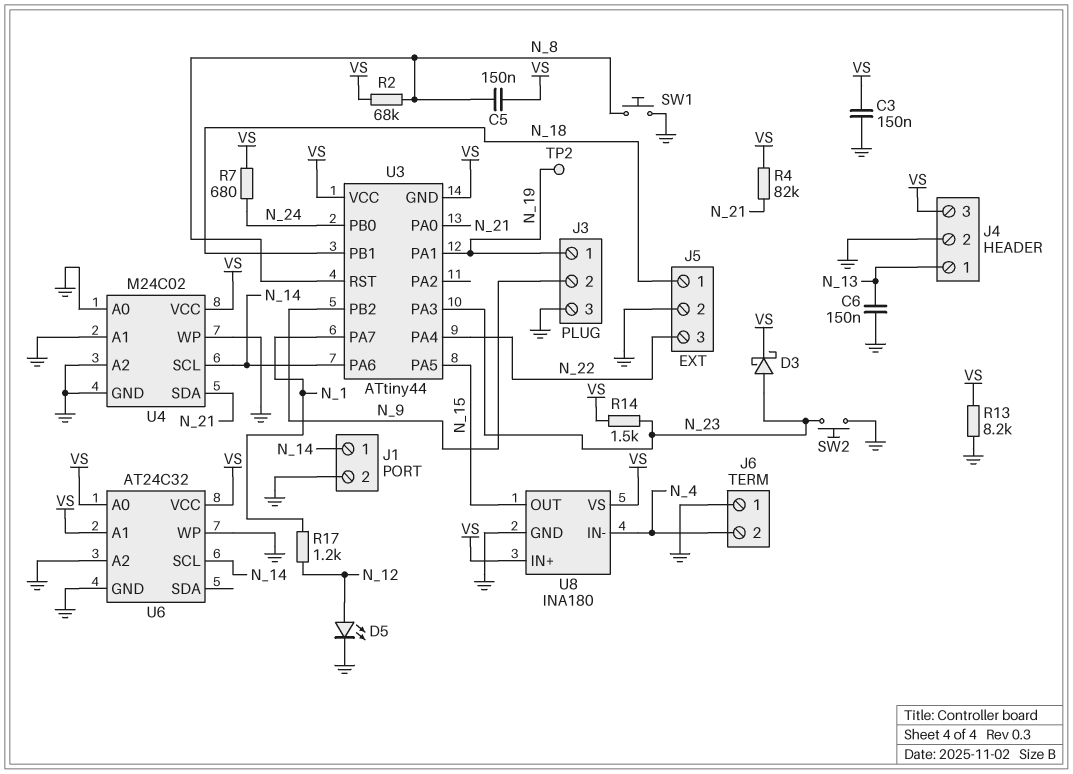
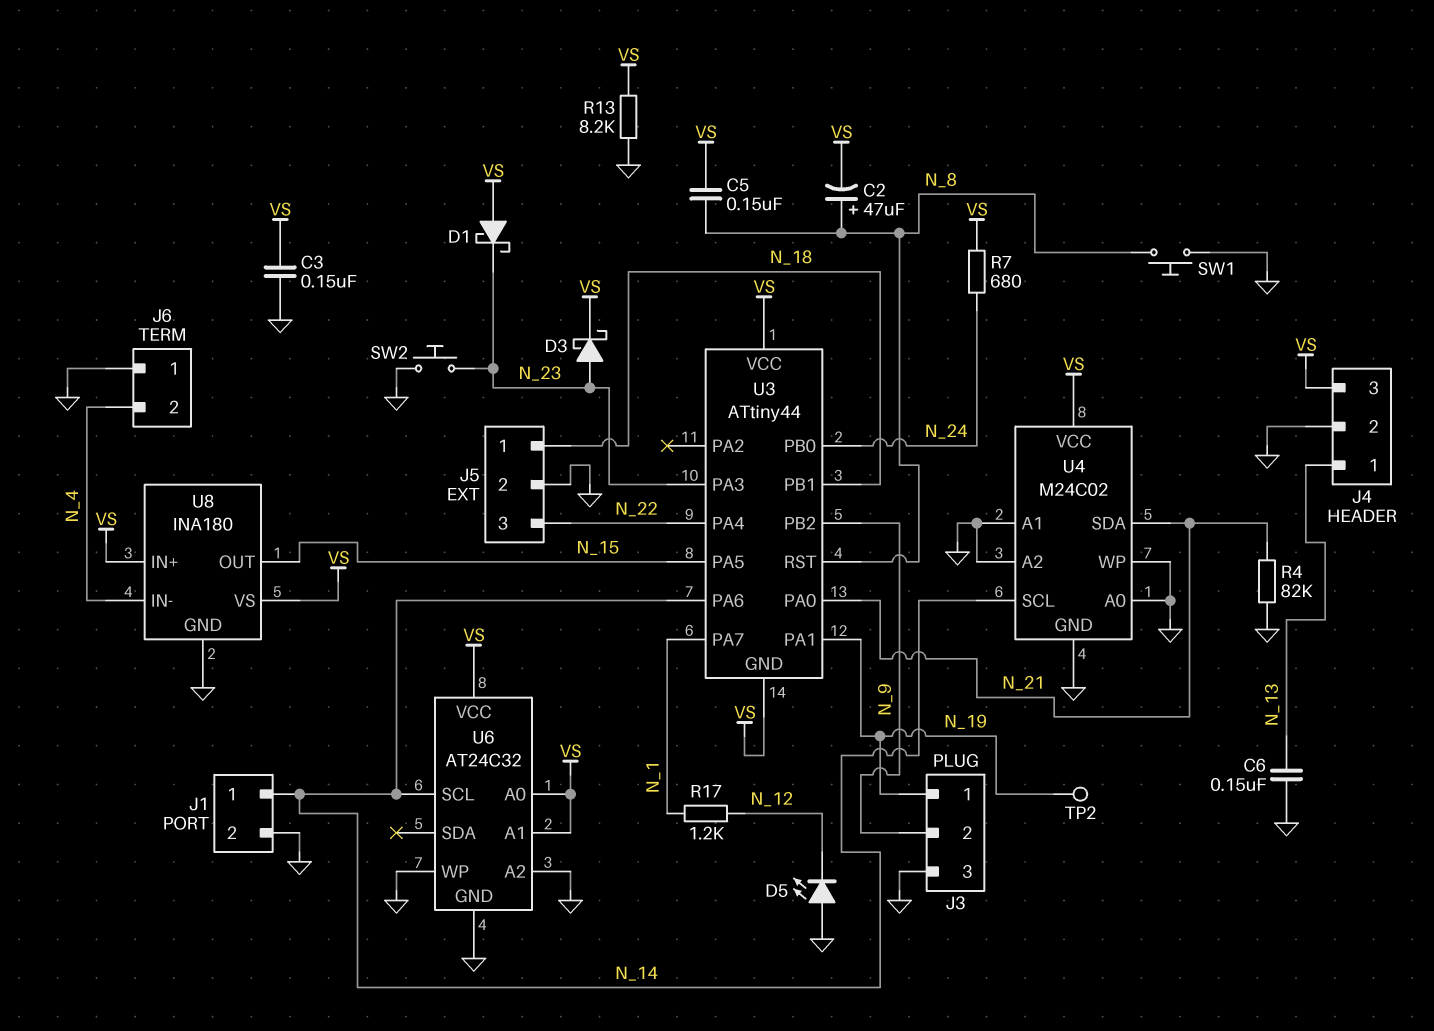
C2: none -> 47uF (plus N_8, minus VS)
D1: none -> schottky (A VS, K N_23)
D5: LED (A N_12, K GND) -> LED (A GND, K N_12)
R2: 68k (N_8, VS) -> none
R4: 82k (N_21, VS) -> 82k (GND, N_21)
R14: 1.5k (N_23, VS) -> none

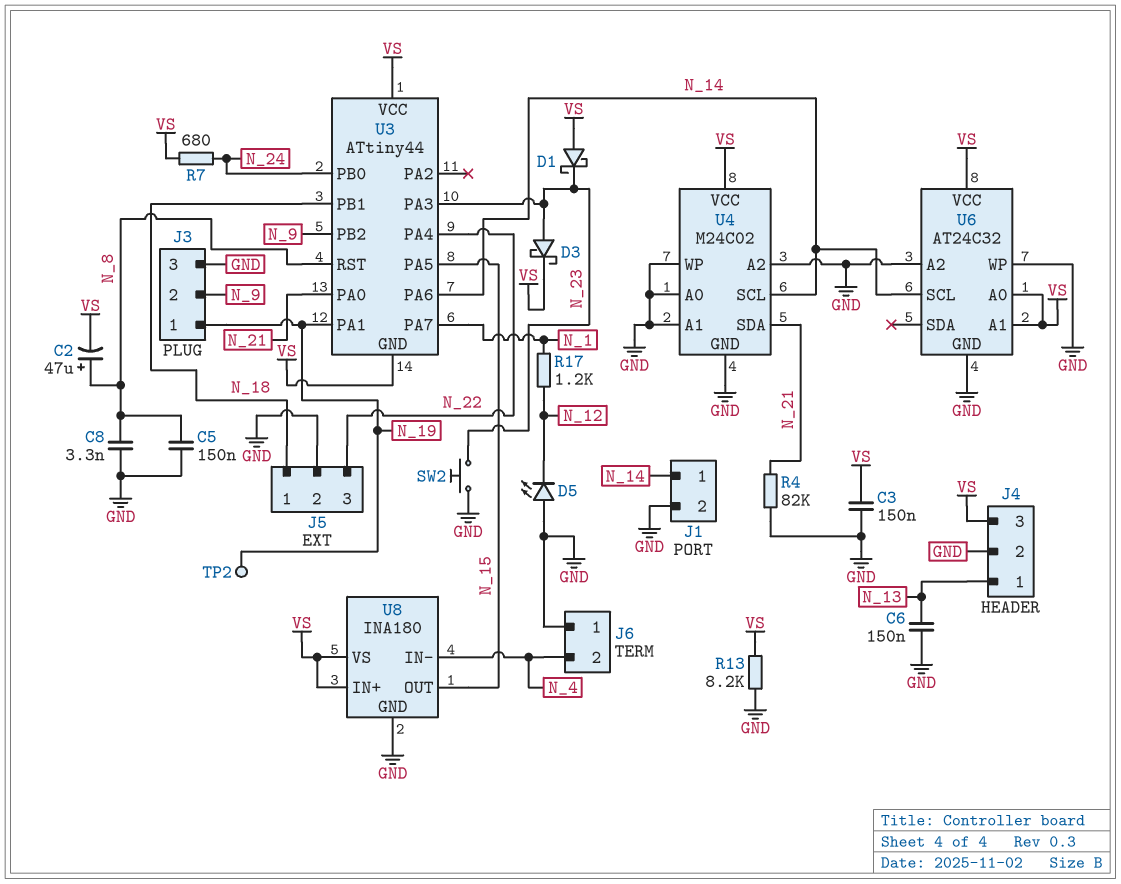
C5: 150nF (N_8, VS) -> 150nF (GND, N_8)
C8: none -> 3.3nF (GND, N_8)
SW1: button (GND, N_8) -> none

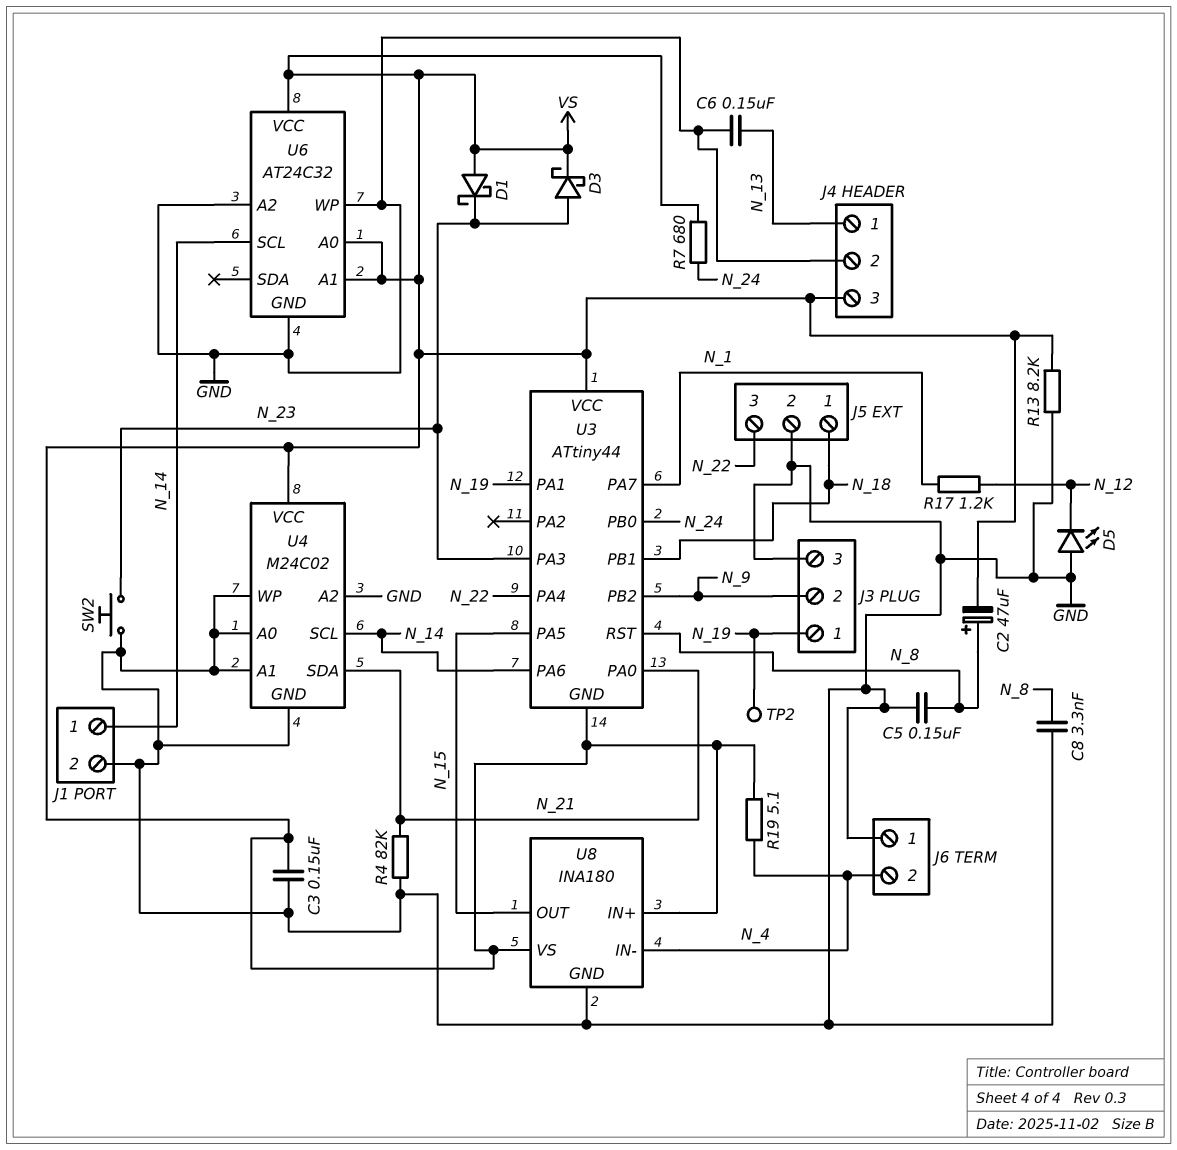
R19: none -> 5.1 (N_4, VS)

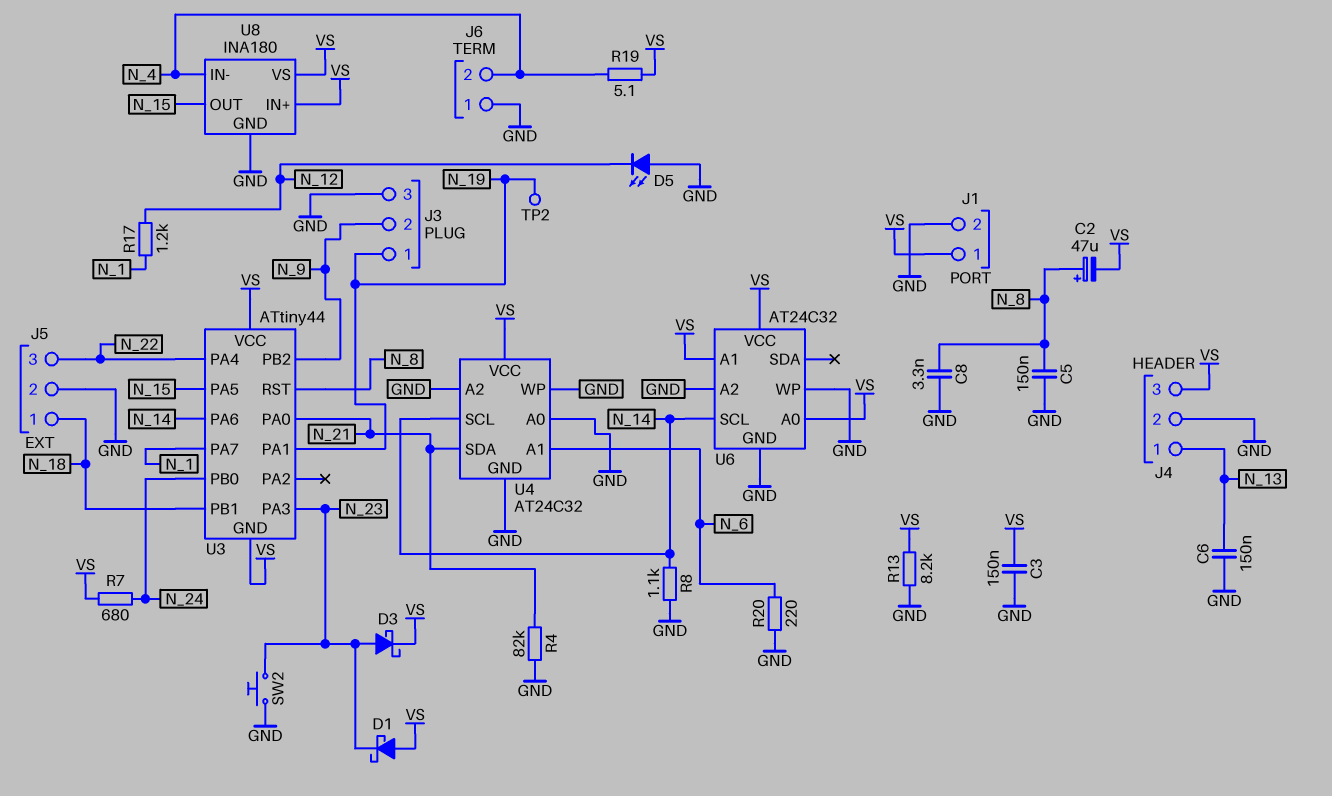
J1 pin 1: N_14 -> VS
R8: none -> 1.1k (GND, N_14)
R20: none -> 220 (GND, N_6)
U4: M24C02 -> AT24C32
U4 pin A1: GND -> N_6

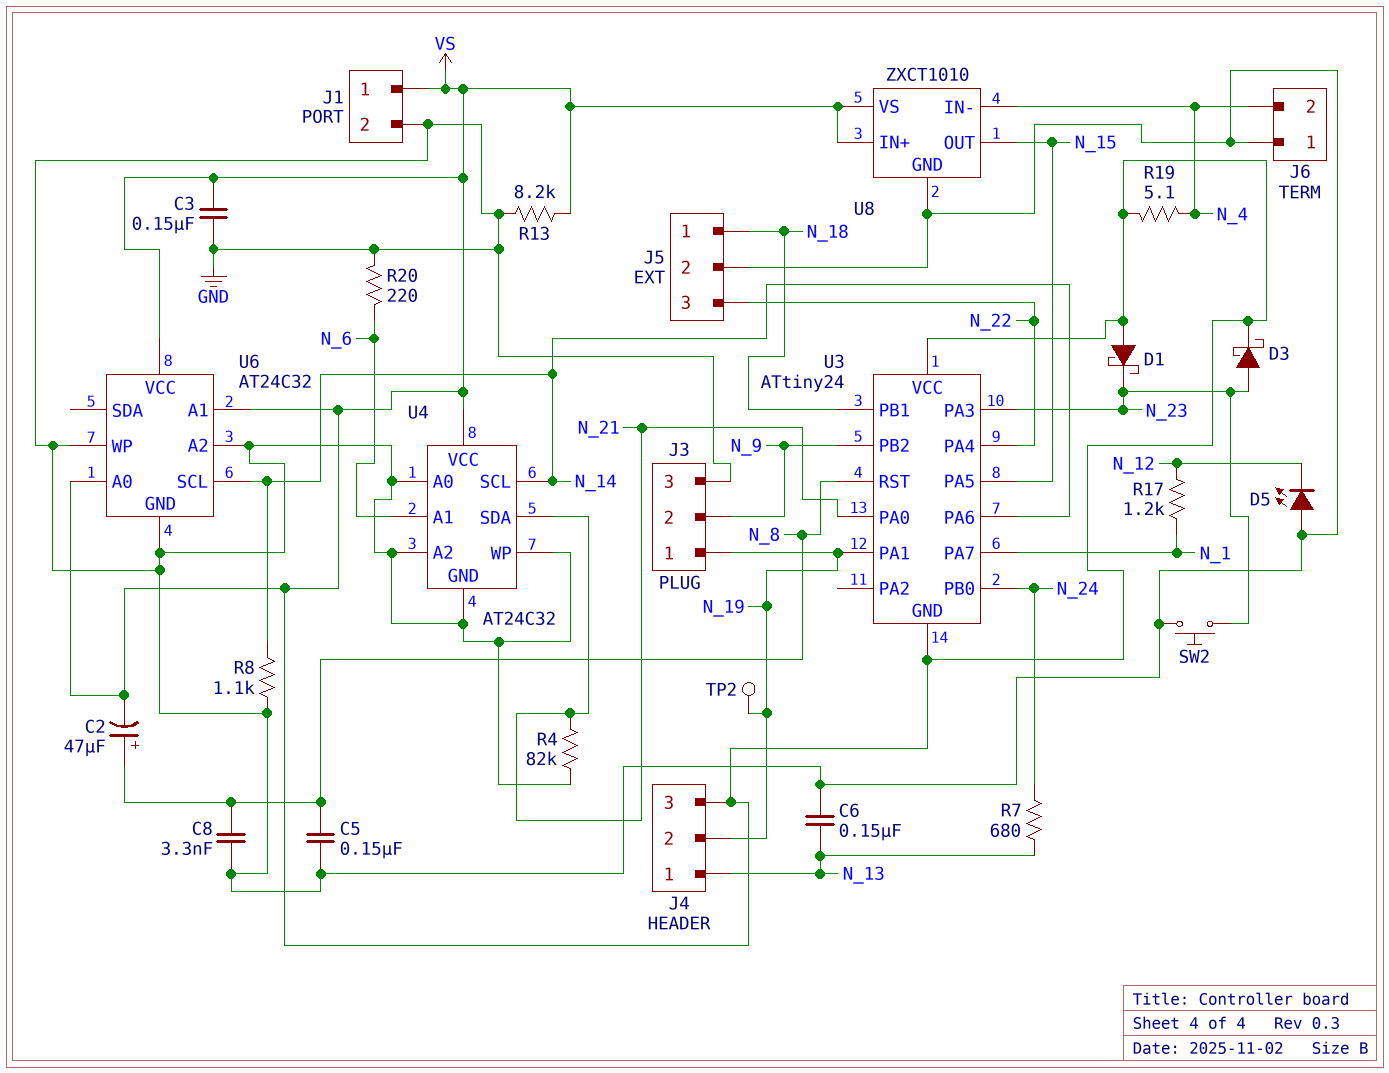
J4 pin 2: GND -> N_19
R7: 680 (N_24, VS) -> 680 (N_13, N_24)
U3: ATtiny44 -> ATtiny24
U8: INA180 -> ZXCT1010

